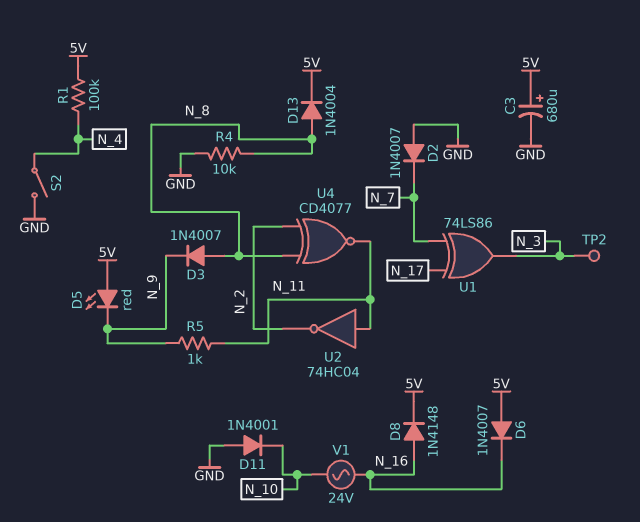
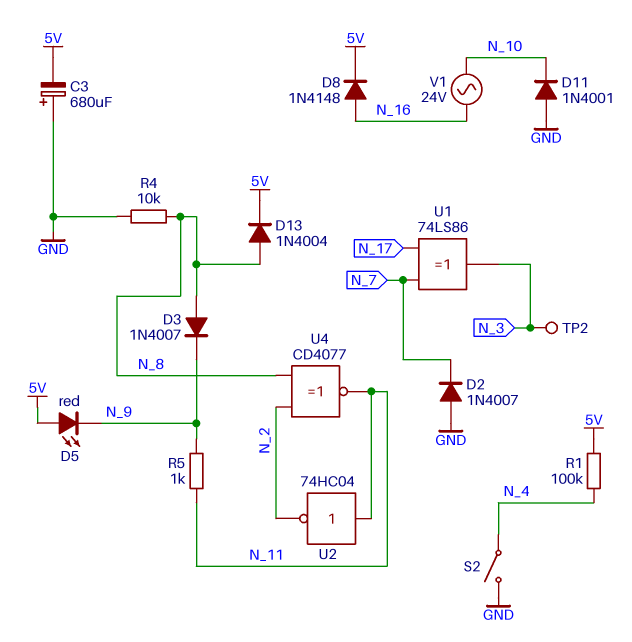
C3: 680uF (plus 5V, minus GND) -> 680uF (plus GND, minus 5V)
D6: diode 1N4007 (A 5V, K N_16) -> none

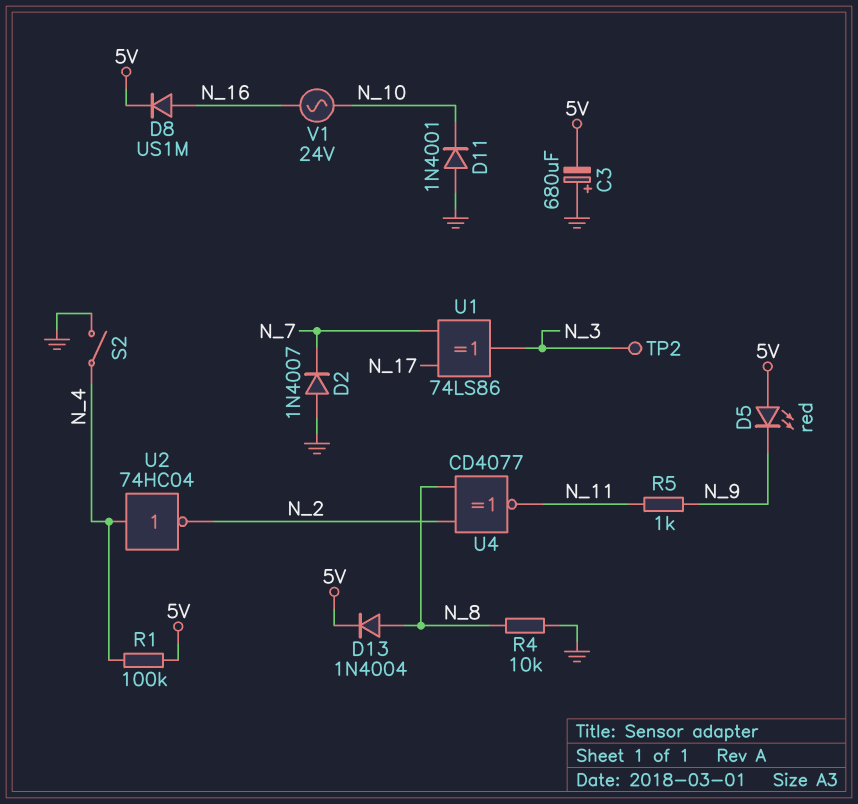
D3: diode 1N4007 (A N_8, K N_9) -> none
D8: diode 1N4148 (A N_16, K 5V) -> diode US1M (A N_16, K 5V)
U2: NOT 74HC04 (in N_11, out N_2) -> NOT 74HC04 (in N_4, out N_2)

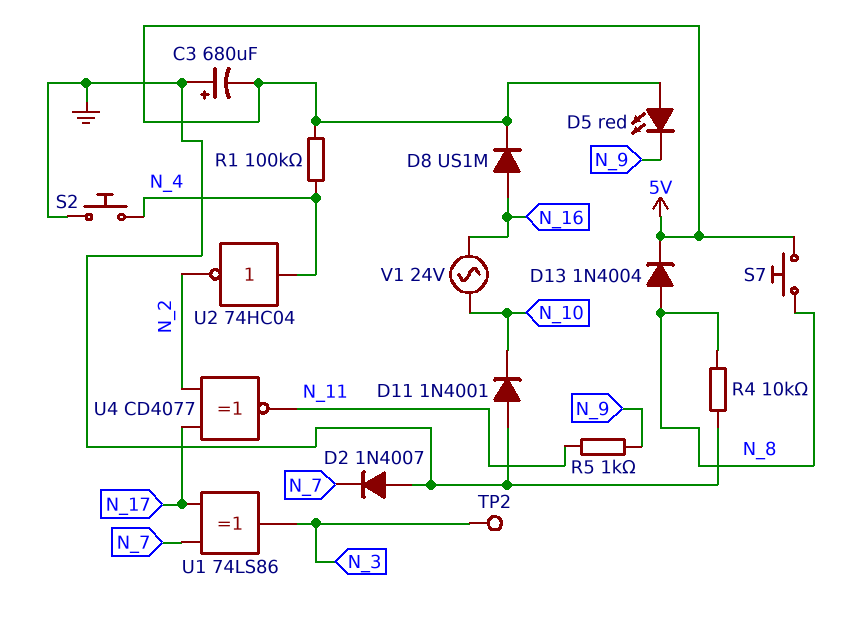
S2: switch (GND, N_4) -> button (GND, N_4)
S7: none -> button (5V, N_8)
U4: XNOR CD4077 (in N_2, in N_8, out N_11) -> XNOR CD4077 (in N_2, in N_17, out N_11)

